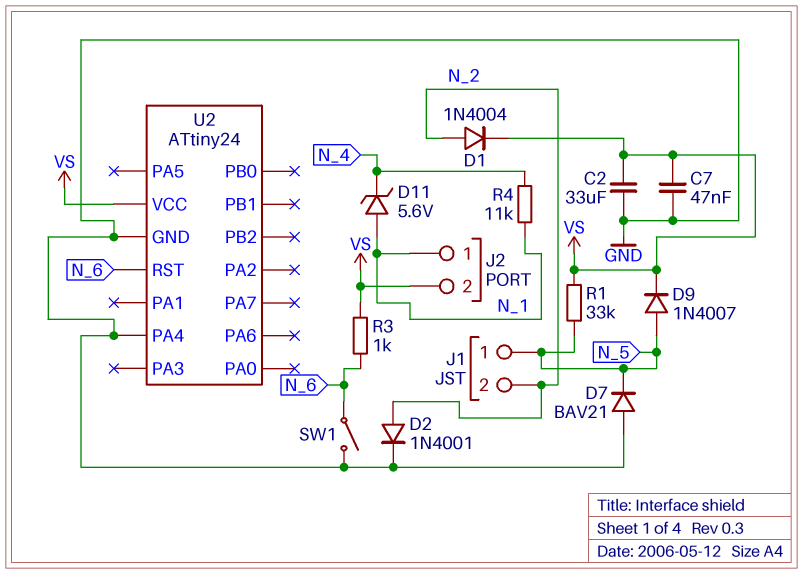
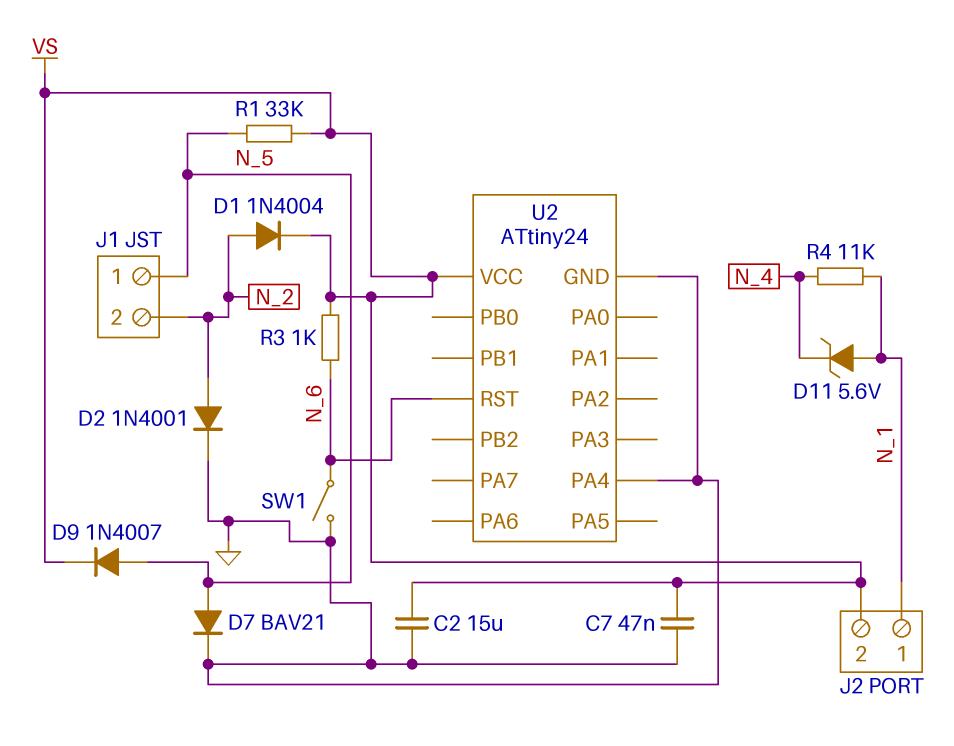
C2: 33uF (GND, VS) -> 15uF (GND, VS)
D7: diode BAV21 (A GND, K N_5) -> diode BAV21 (A N_5, K GND)

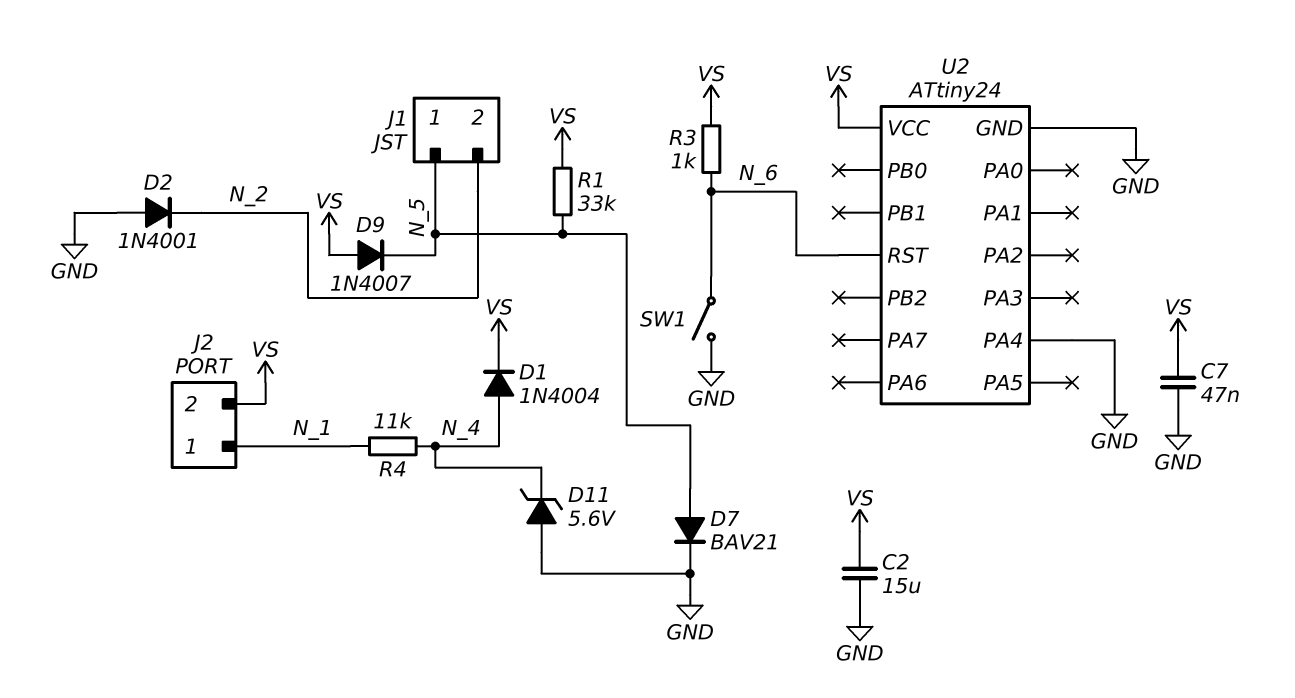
D1: diode 1N4004 (A N_2, K VS) -> diode 1N4004 (A N_4, K VS)
D2: diode 1N4001 (A N_2, K GND) -> diode 1N4001 (A GND, K N_2)
D9: diode 1N4007 (A N_5, K VS) -> diode 1N4007 (A VS, K N_5)
D11: zener 5.6V (A N_1, K N_4) -> zener 5.6V (A GND, K N_4)

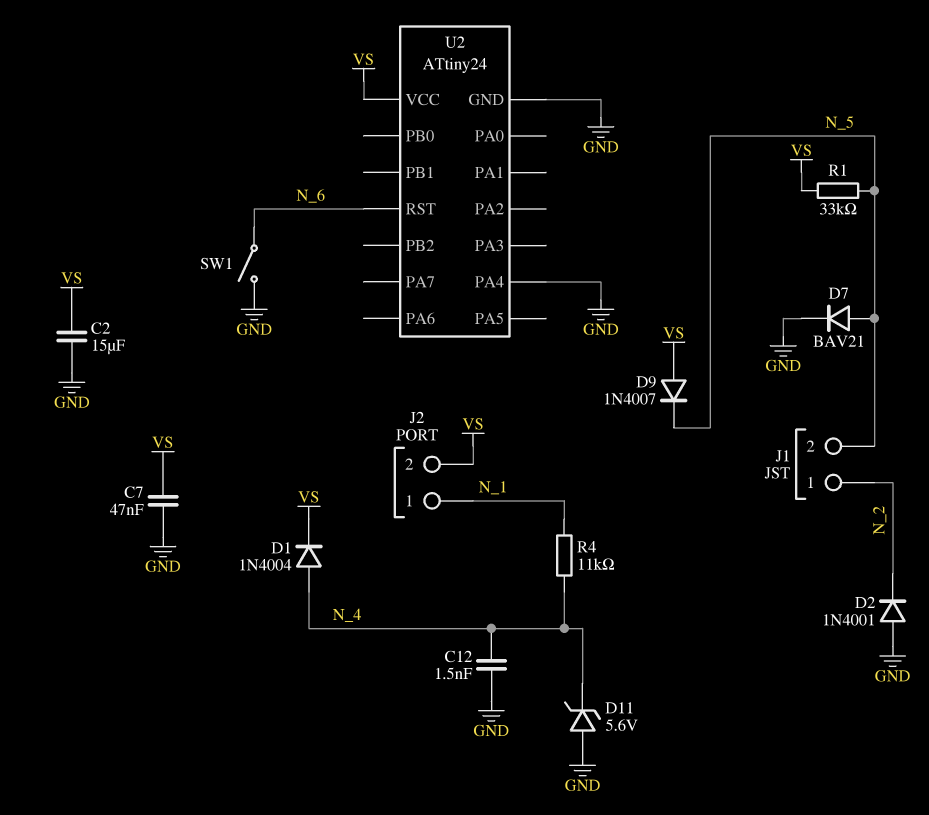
C12: none -> 1.5nF (GND, N_4)
J1 pin 1: N_5 -> N_2
J1 pin 2: N_2 -> N_5
R3: 1k (N_6, VS) -> none

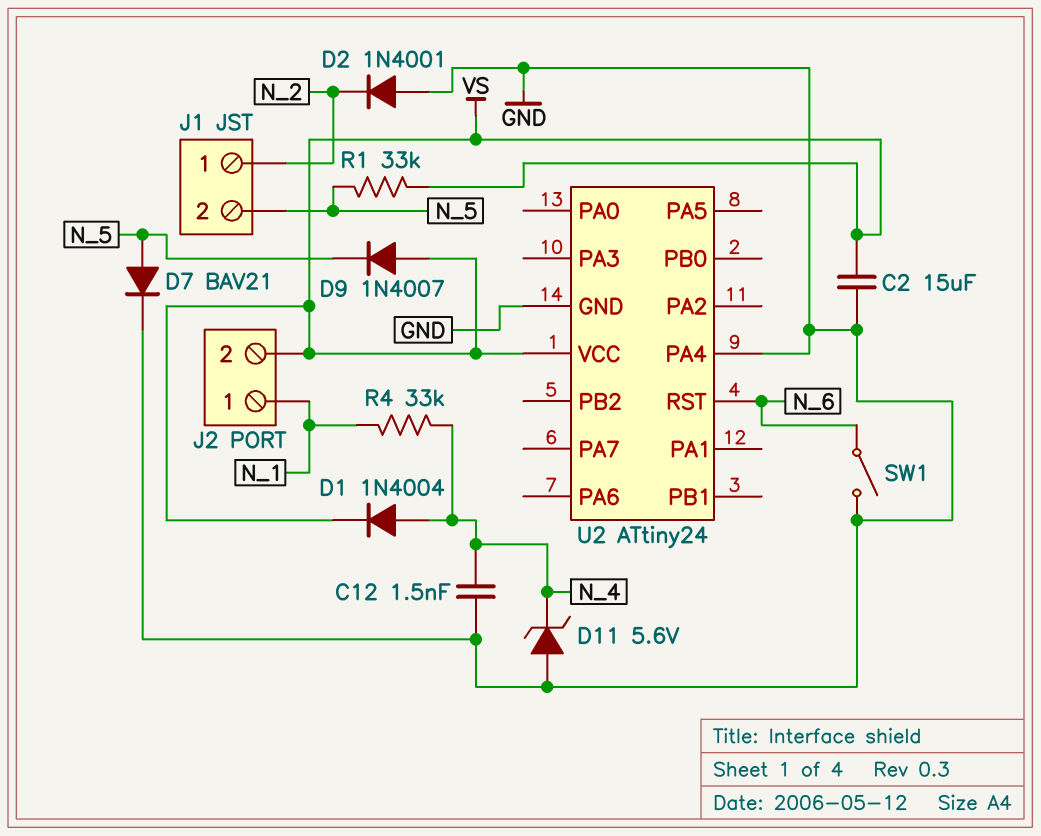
C7: 47nF (GND, VS) -> none
R4: 11k (N_1, N_4) -> 33k (N_1, N_4)

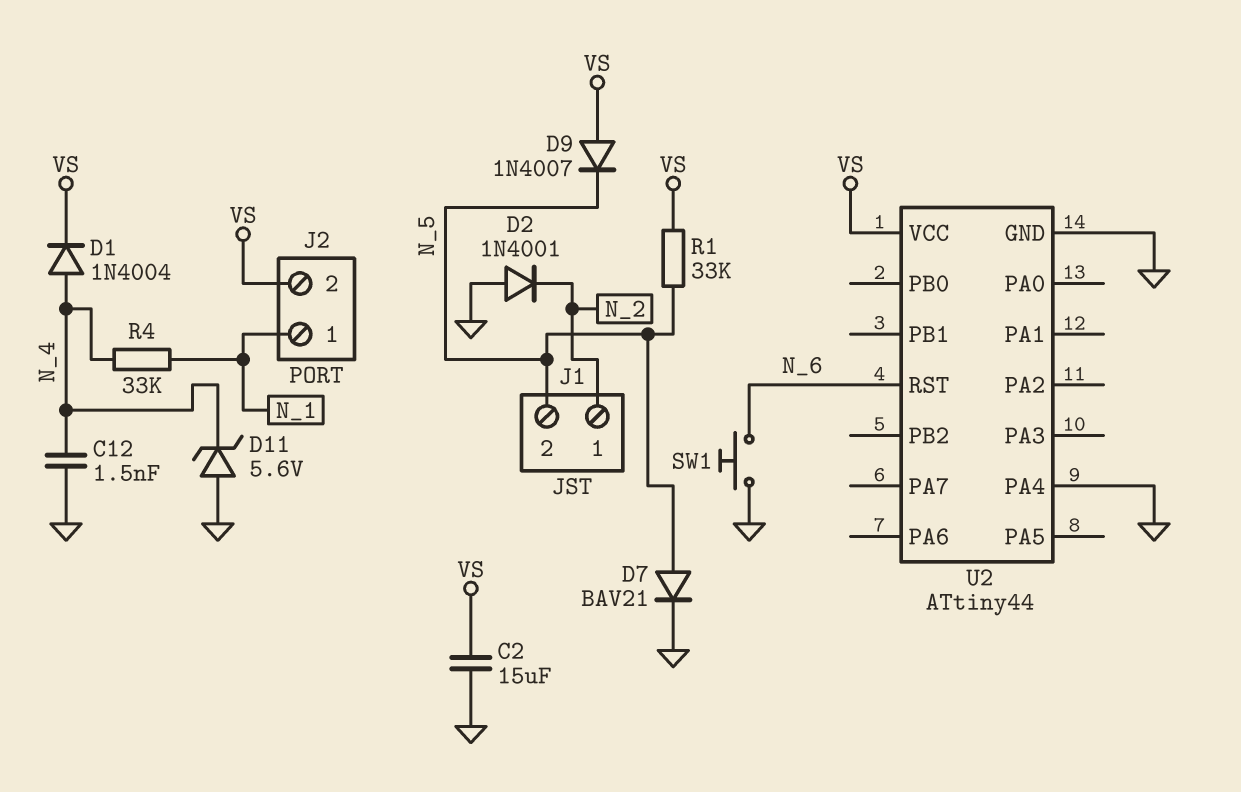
SW1: switch (GND, N_6) -> button (GND, N_6)
U2: ATtiny24 -> ATtiny44

